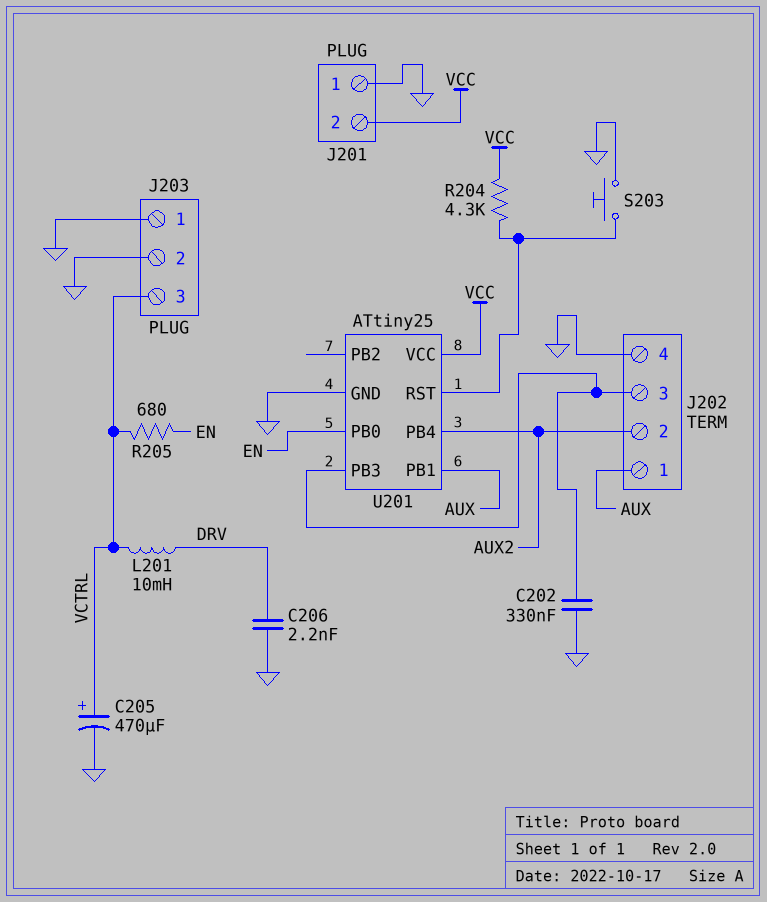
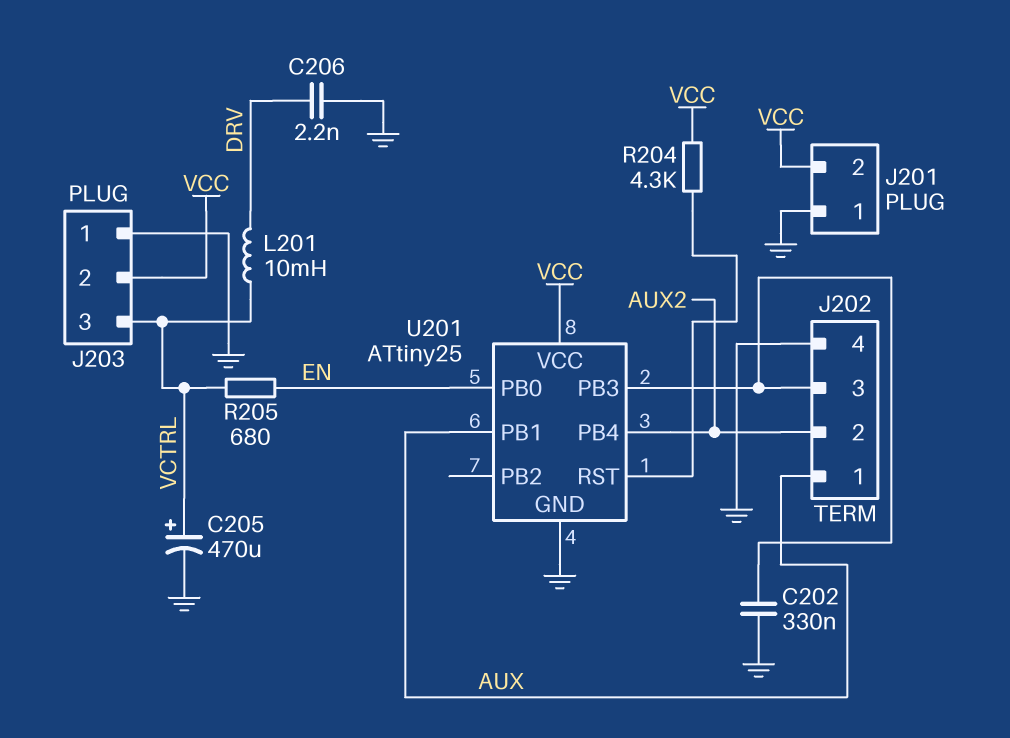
J203 pin 2: GND -> VCC
S203: button (GND, U201/RST) -> none

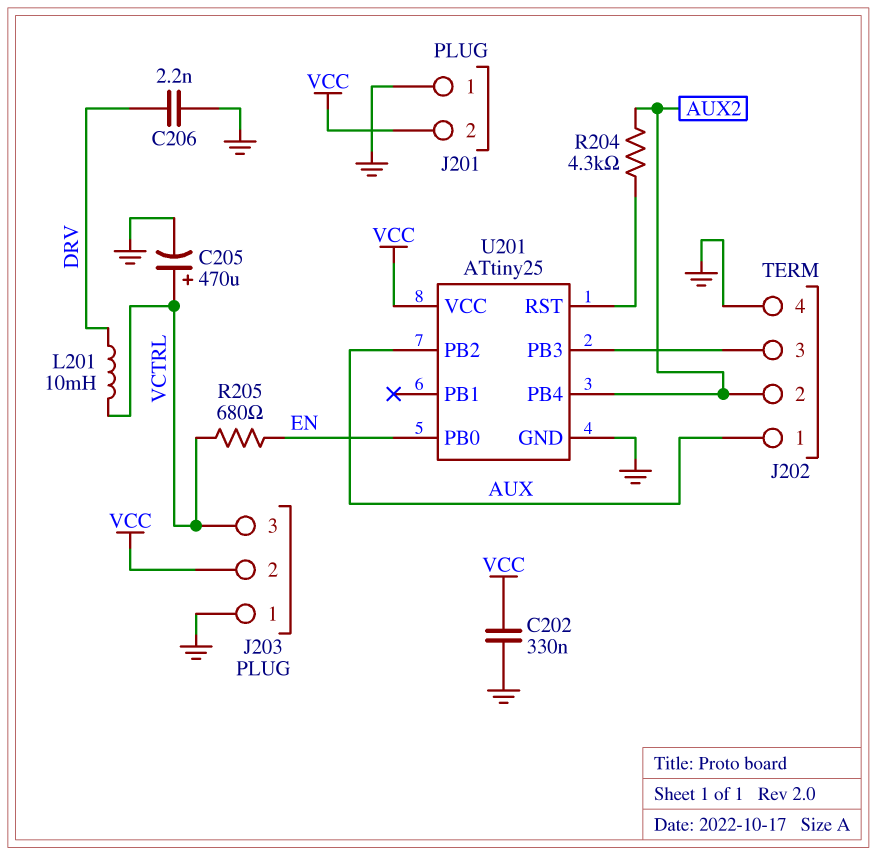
C202: 330nF (GND, J202/3) -> 330nF (GND, VCC)
R204: 4.3k (U201/RST, VCC) -> 4.3k (AUX2, U201/RST)
U201 pin PB1: AUX -> none
U201 pin PB2: none -> AUX

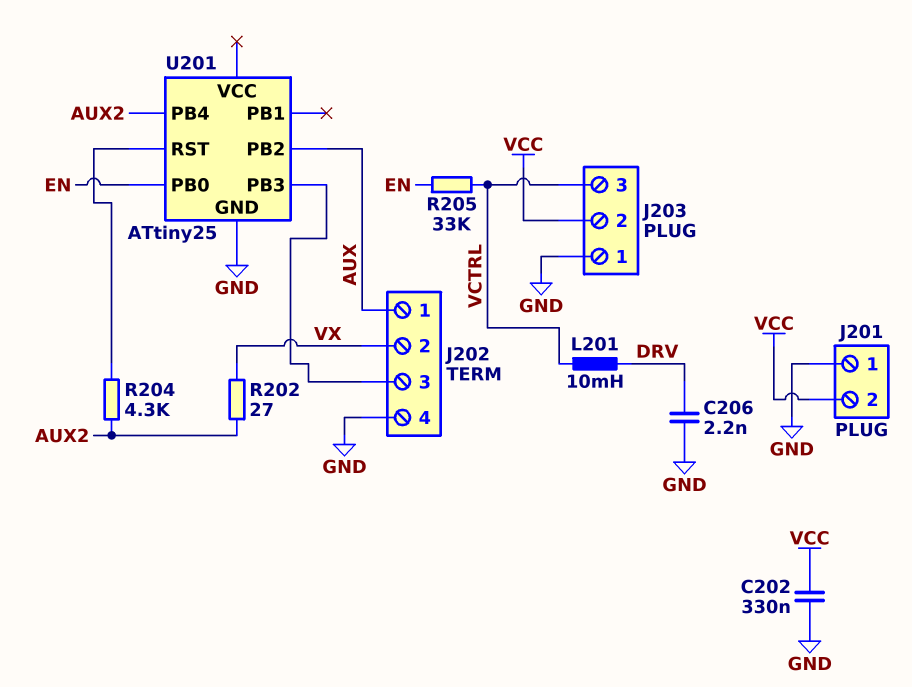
C205: 470uF (plus VCTRL, minus GND) -> none
J202 pin 2: AUX2 -> VX
R202: none -> 27 (AUX2, VX)
R205: 680 (EN, VCTRL) -> 33k (EN, VCTRL)
U201 pin VCC: VCC -> none

